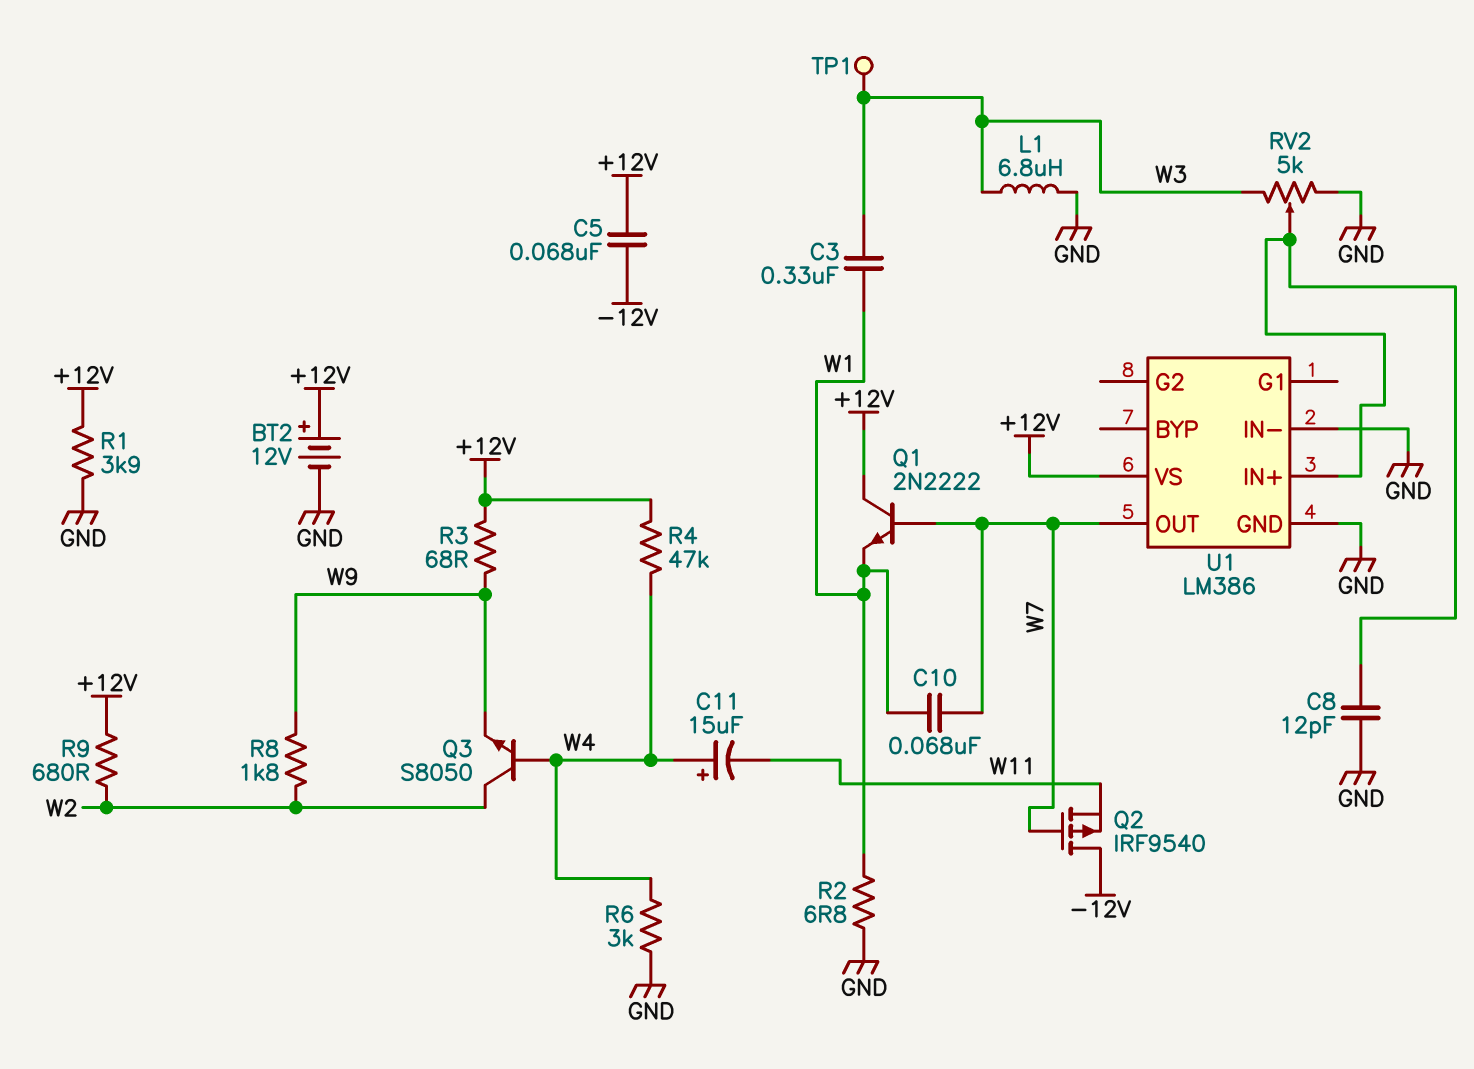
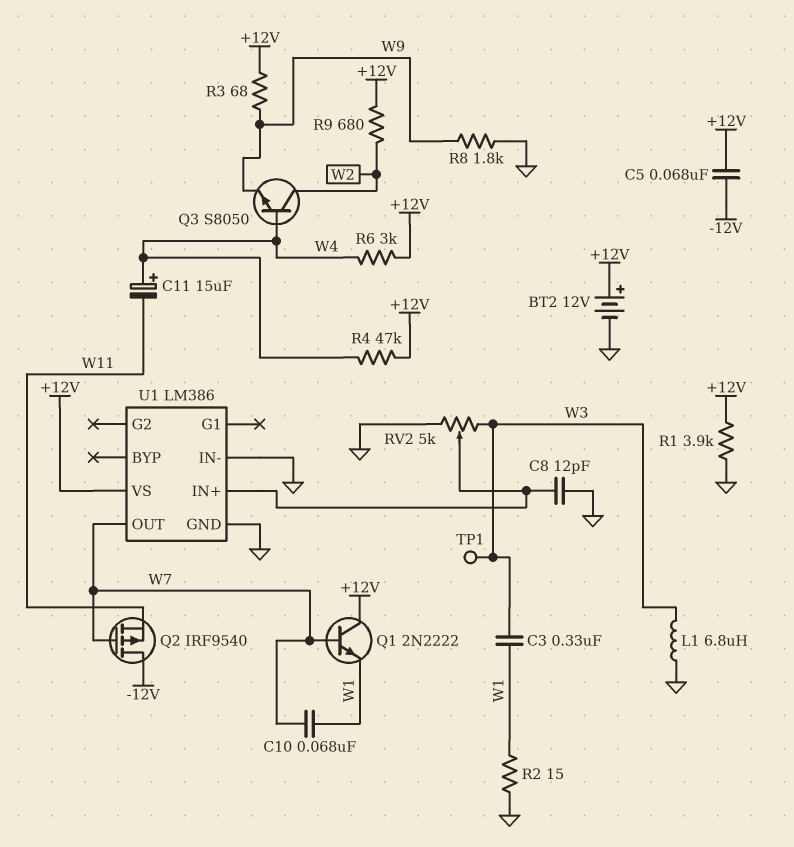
R2: 6.8 (GND, W1) -> 15 (GND, W1)
R6: 3k (GND, W4) -> 3k (+12V, W4)
R8: 1.8k (W2, W9) -> 1.8k (GND, W9)

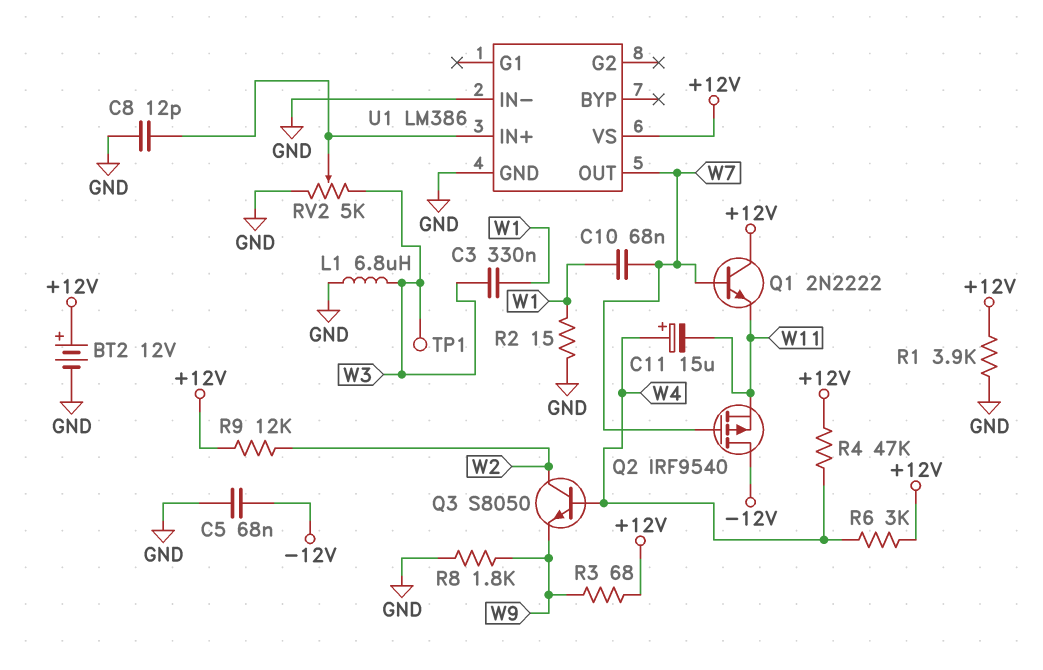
C5: 68nF (+12V, -12V) -> 68nF (-12V, GND)
Q1: NPN 2N2222 (B W7, C +12V, E W1) -> NPN 2N2222 (B W7, C +12V, E W11)
R9: 680 (+12V, W2) -> 12k (+12V, W2)

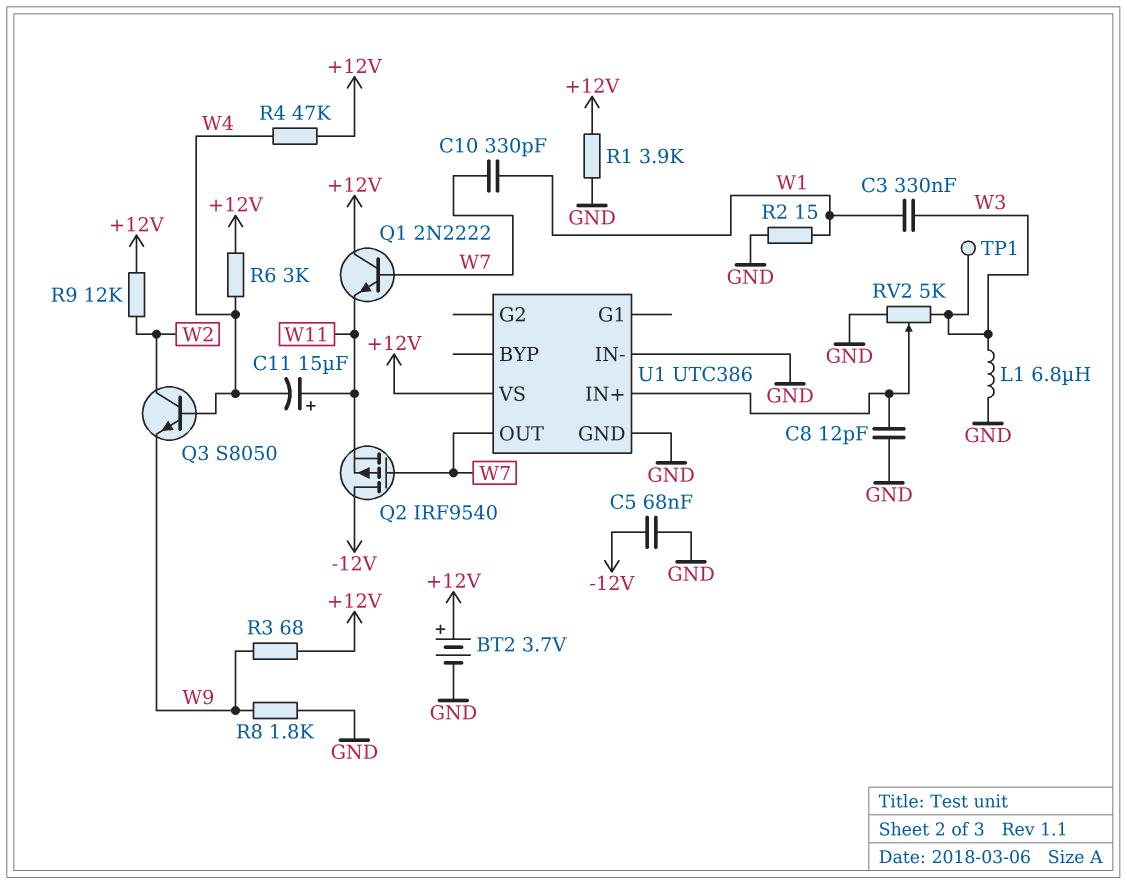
BT2: 12V (plus +12V, minus GND) -> 3.7V (plus +12V, minus GND)
C10: 68nF (W1, W7) -> 330pF (W1, W7)
C11: 15uF (plus W4, minus W11) -> 15uF (plus W11, minus W4)
U1: LM386 -> UTC386

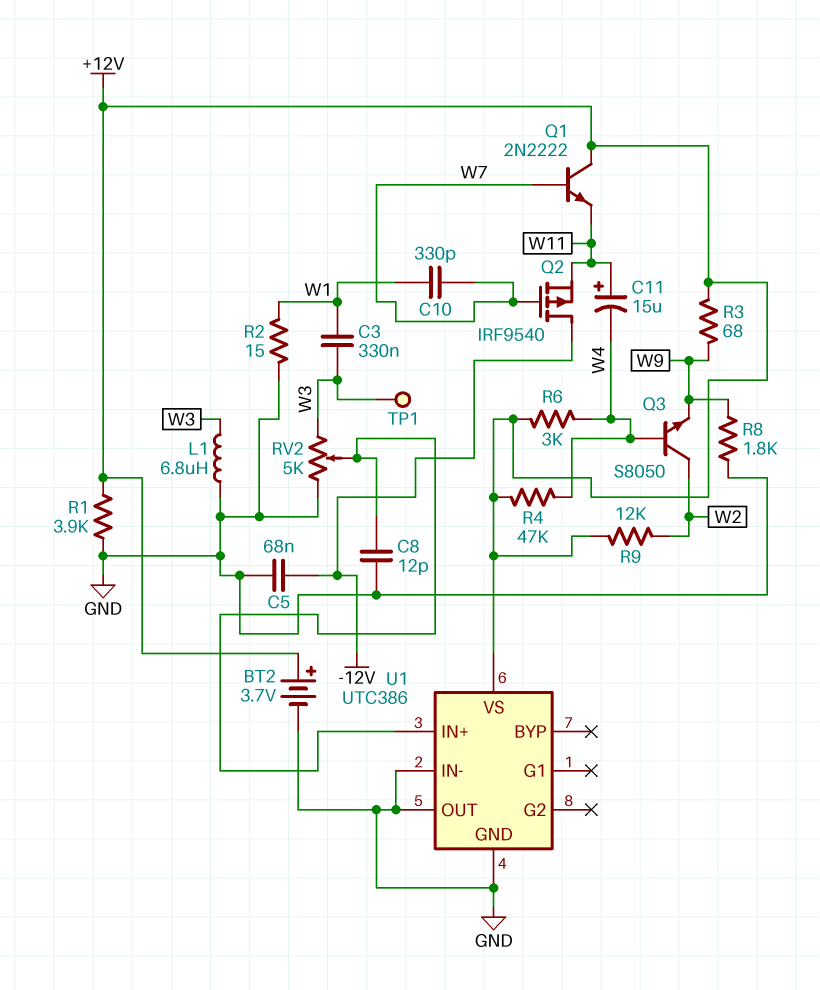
U1 pin OUT: W7 -> GND

